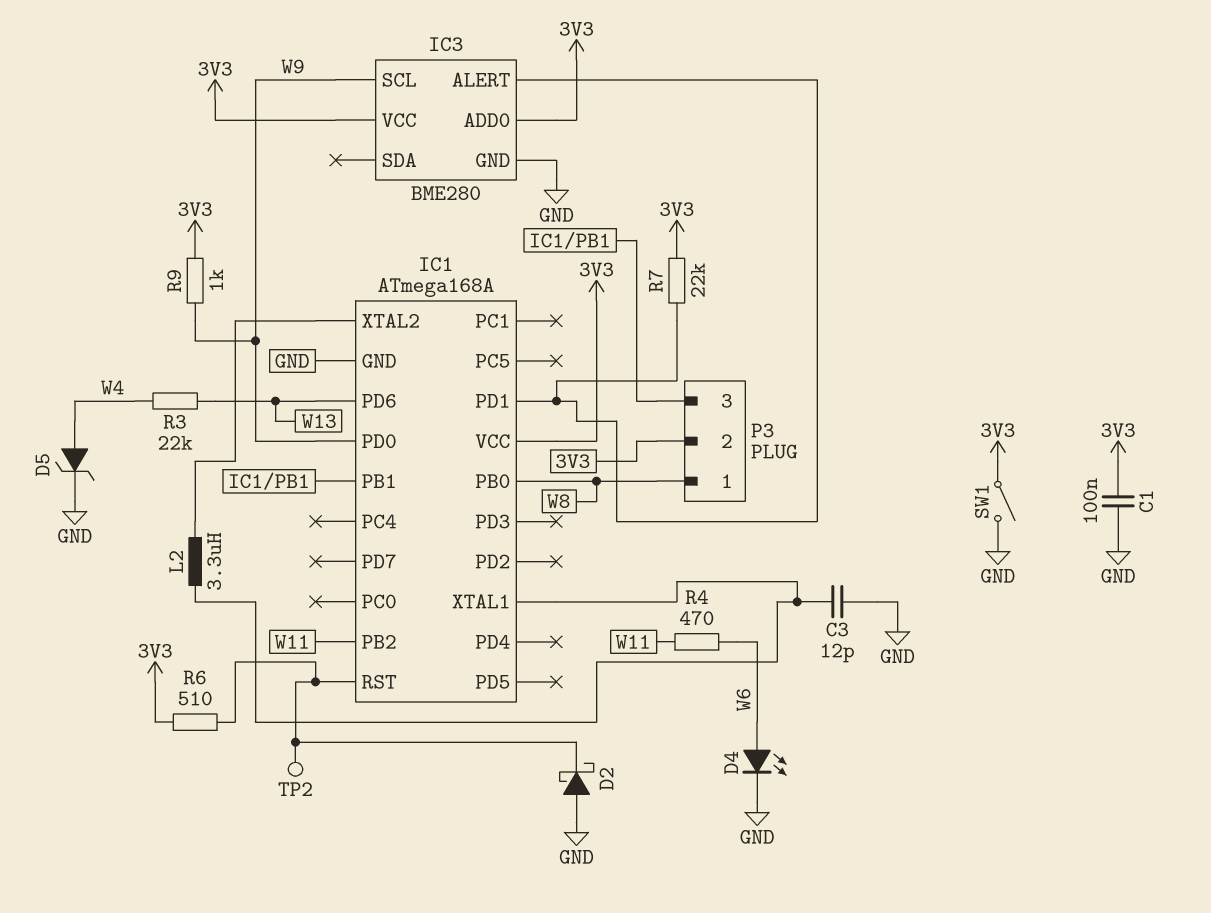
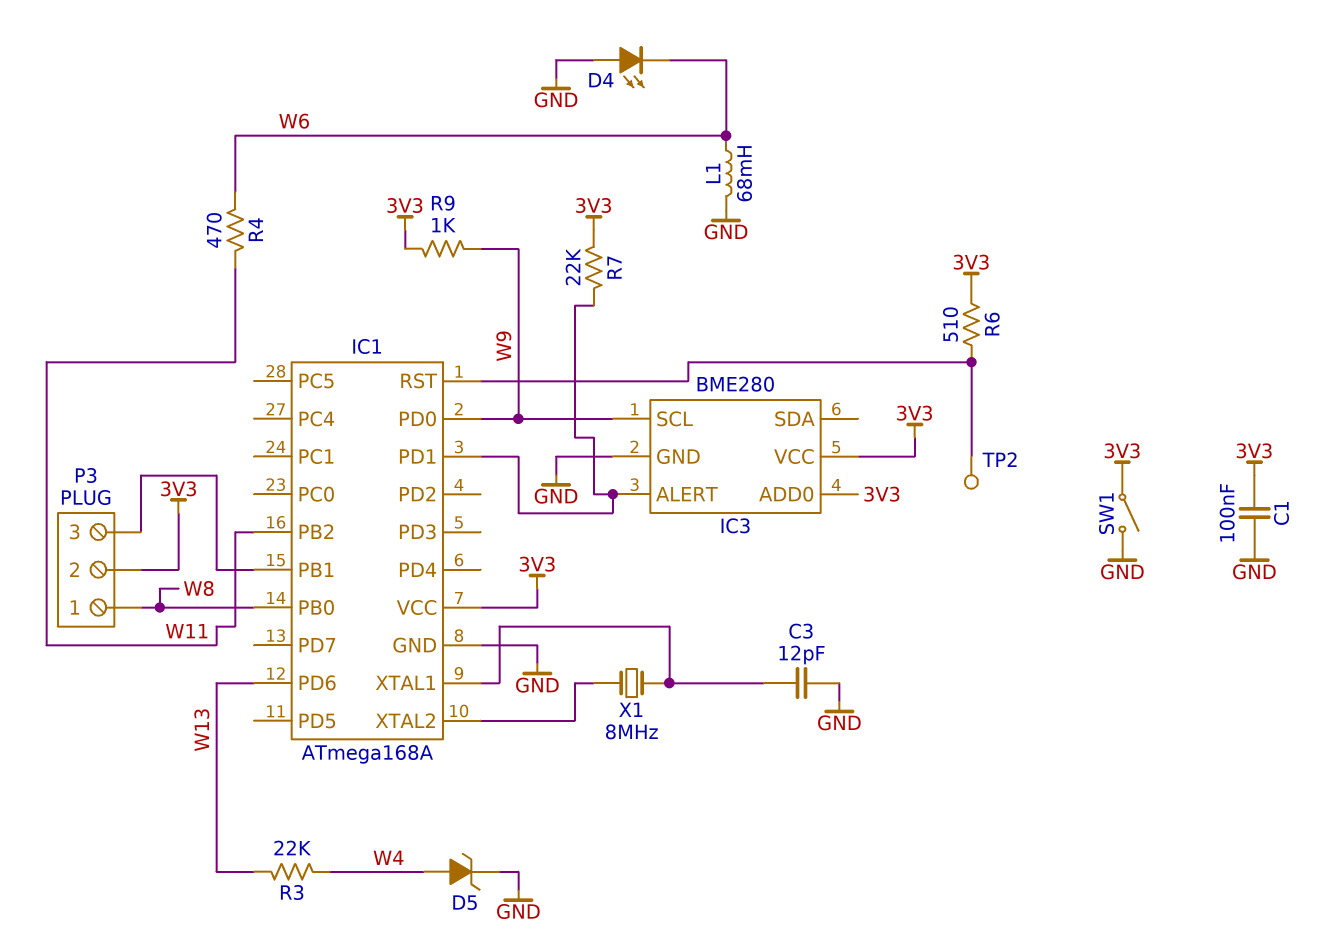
D2: schottky (A GND, K IC1/RST) -> none
D4: LED (A W6, K GND) -> LED (A GND, K W6)
L1: none -> 68mH (GND, W6)
L2: 3.3uH (IC1/XTAL1, IC1/XTAL2) -> none
X1: none -> 8MHz (IC1/XTAL1, IC1/XTAL2)

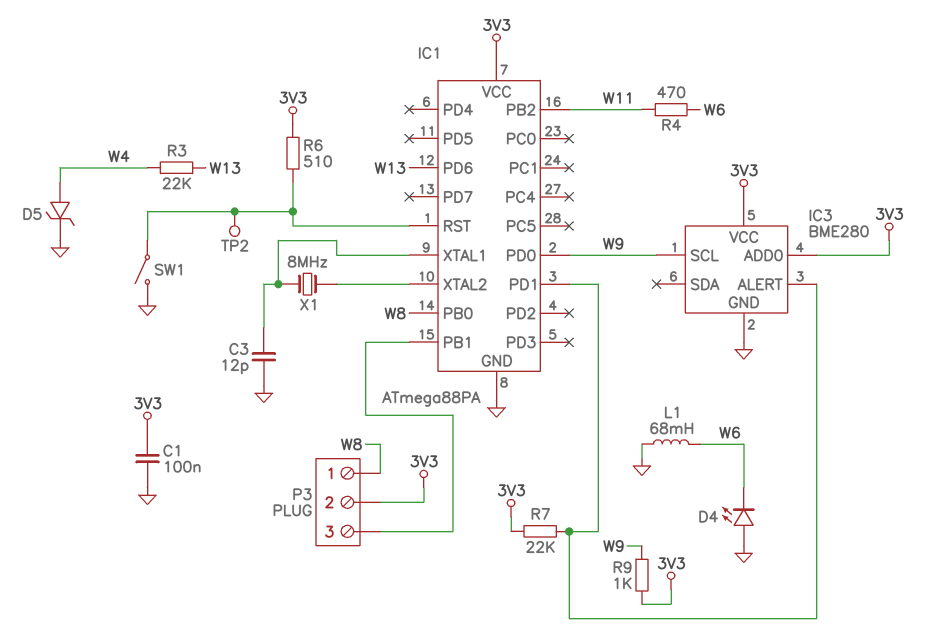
IC1: ATmega168A -> ATmega88PA
SW1: switch (3V3, GND) -> switch (GND, IC1/RST)

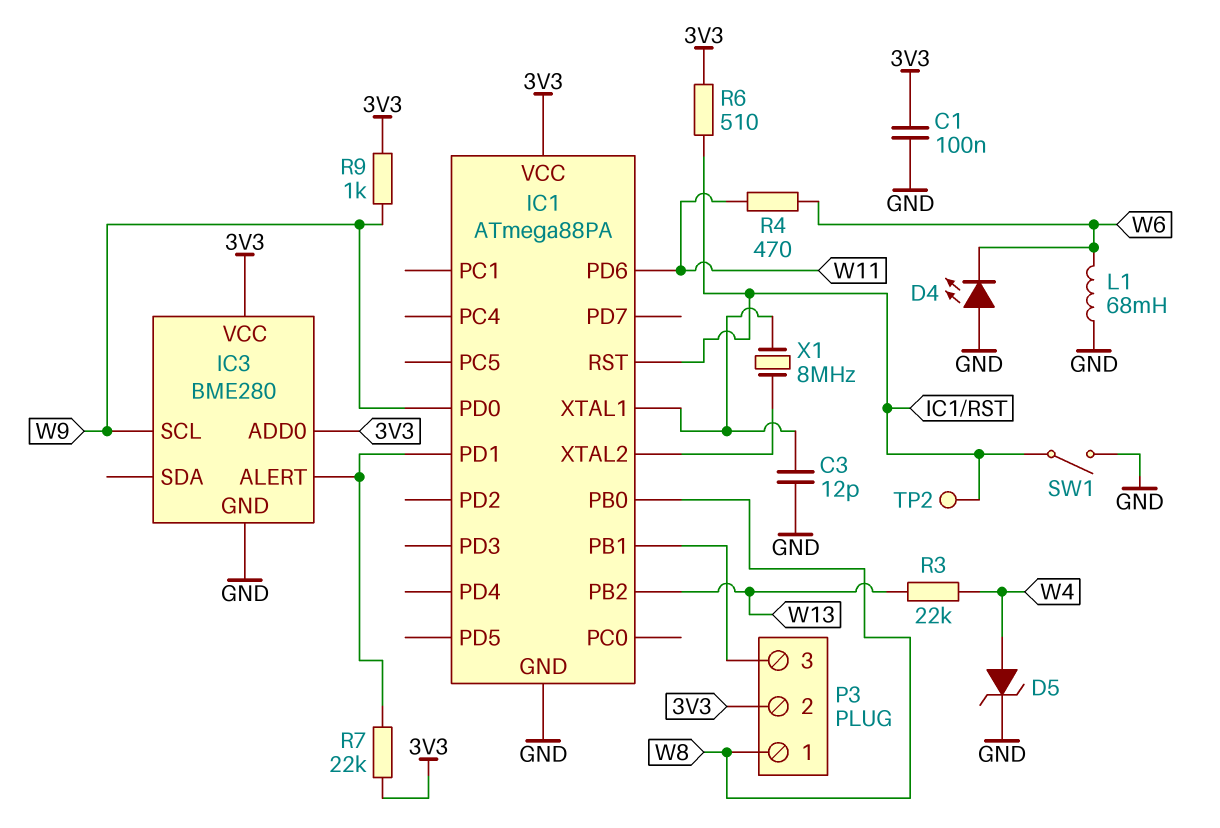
IC1 pin PB2: W11 -> W13
IC1 pin PD6: W13 -> W11

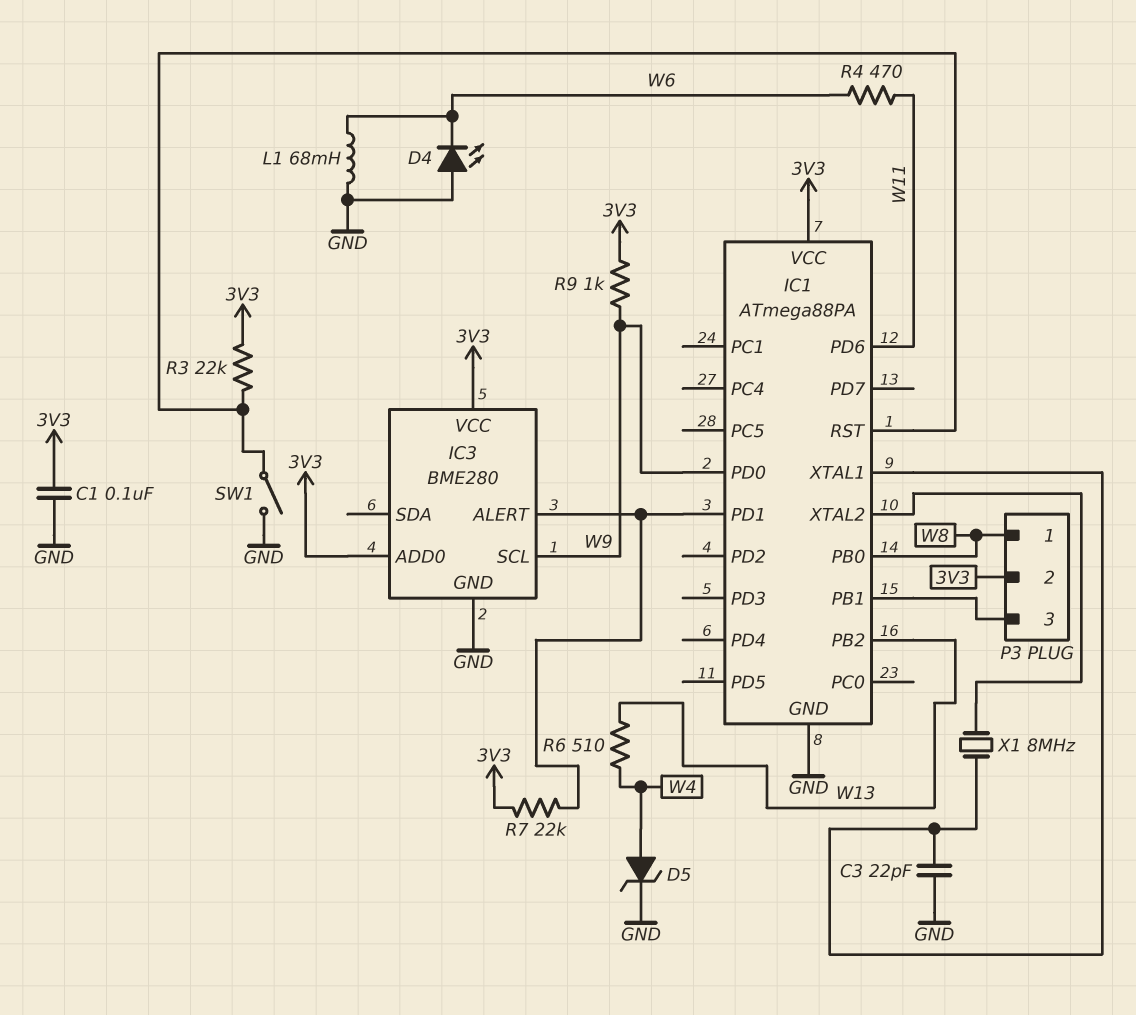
C3: 12pF (GND, IC1/XTAL1) -> 22pF (GND, IC1/XTAL1)
R3: 22k (W4, W13) -> 22k (3V3, IC1/RST)
R6: 510 (3V3, IC1/RST) -> 510 (W4, W13)
TP2: test point (IC1/RST) -> none

